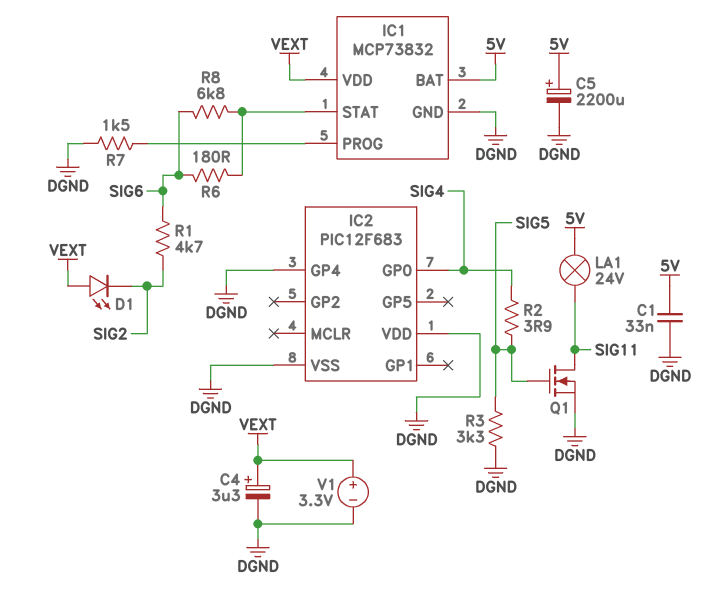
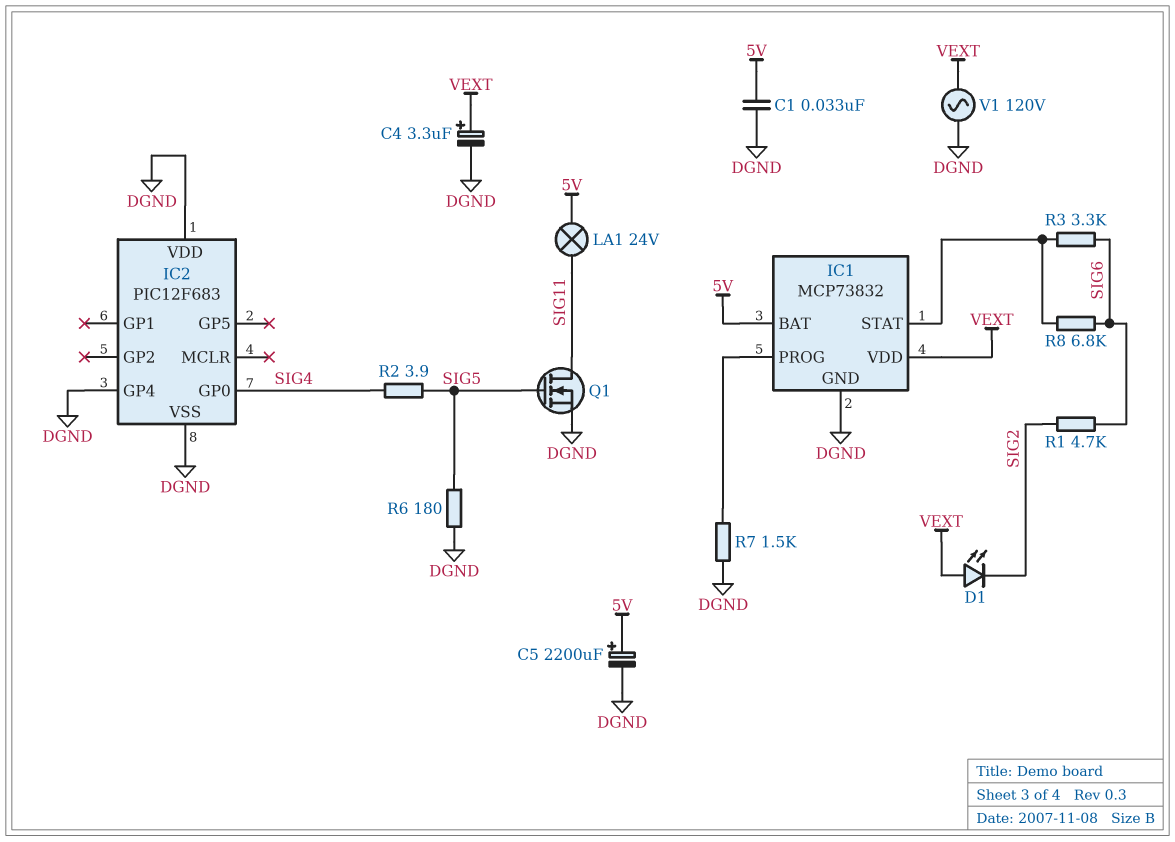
R3: 3.3k (DGND, SIG5) -> 3.3k (IC1/STAT, SIG6)
R6: 180 (IC1/STAT, SIG6) -> 180 (DGND, SIG5)
V1: 3.3V (plus VEXT, minus DGND) -> AC 120V (DGND, VEXT)

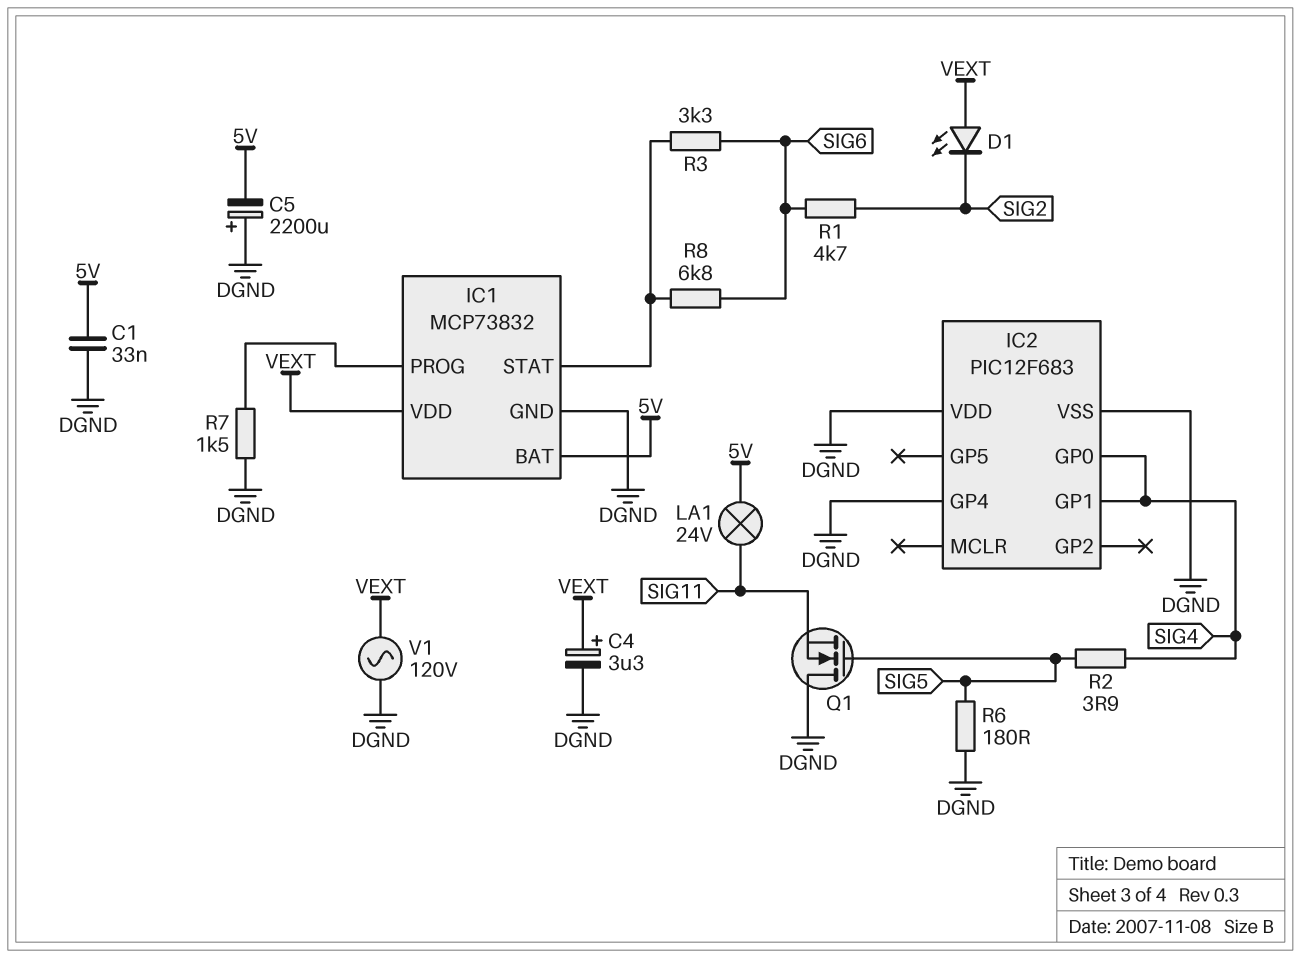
C5: 2200uF (plus 5V, minus DGND) -> 2200uF (plus DGND, minus 5V)
IC2 pin GP1: none -> SIG4
Q1: NMOS (G SIG5, D SIG11, S DGND) -> NMOS (G SIG5, D DGND, S SIG11)

